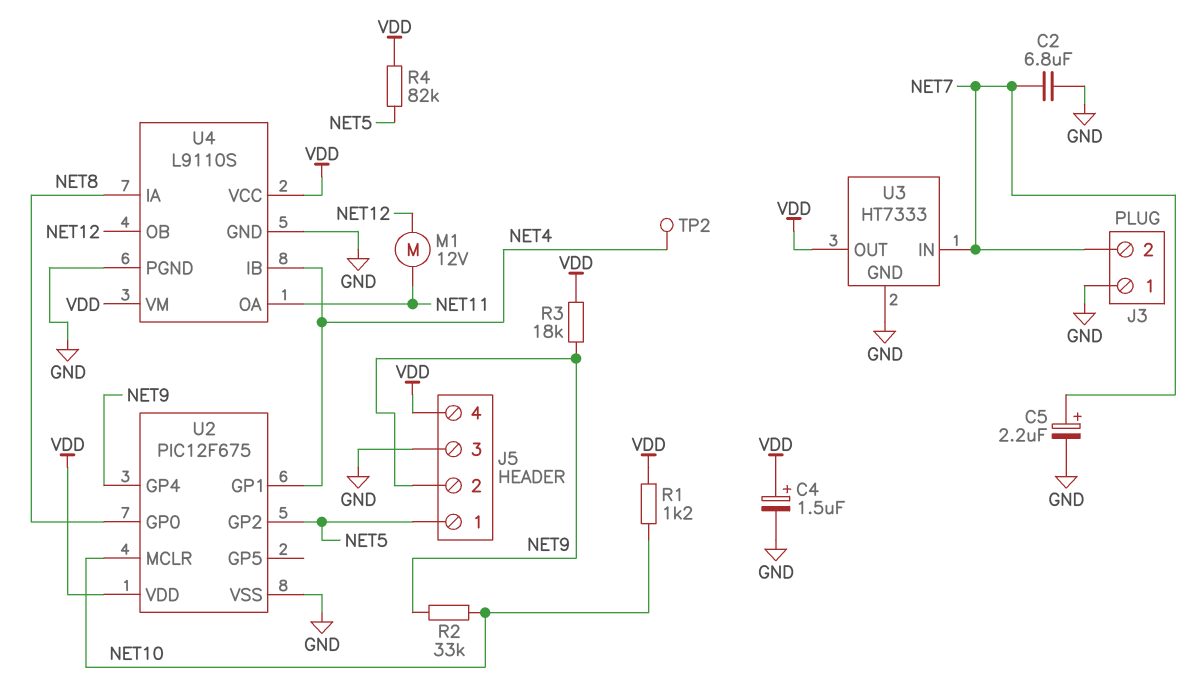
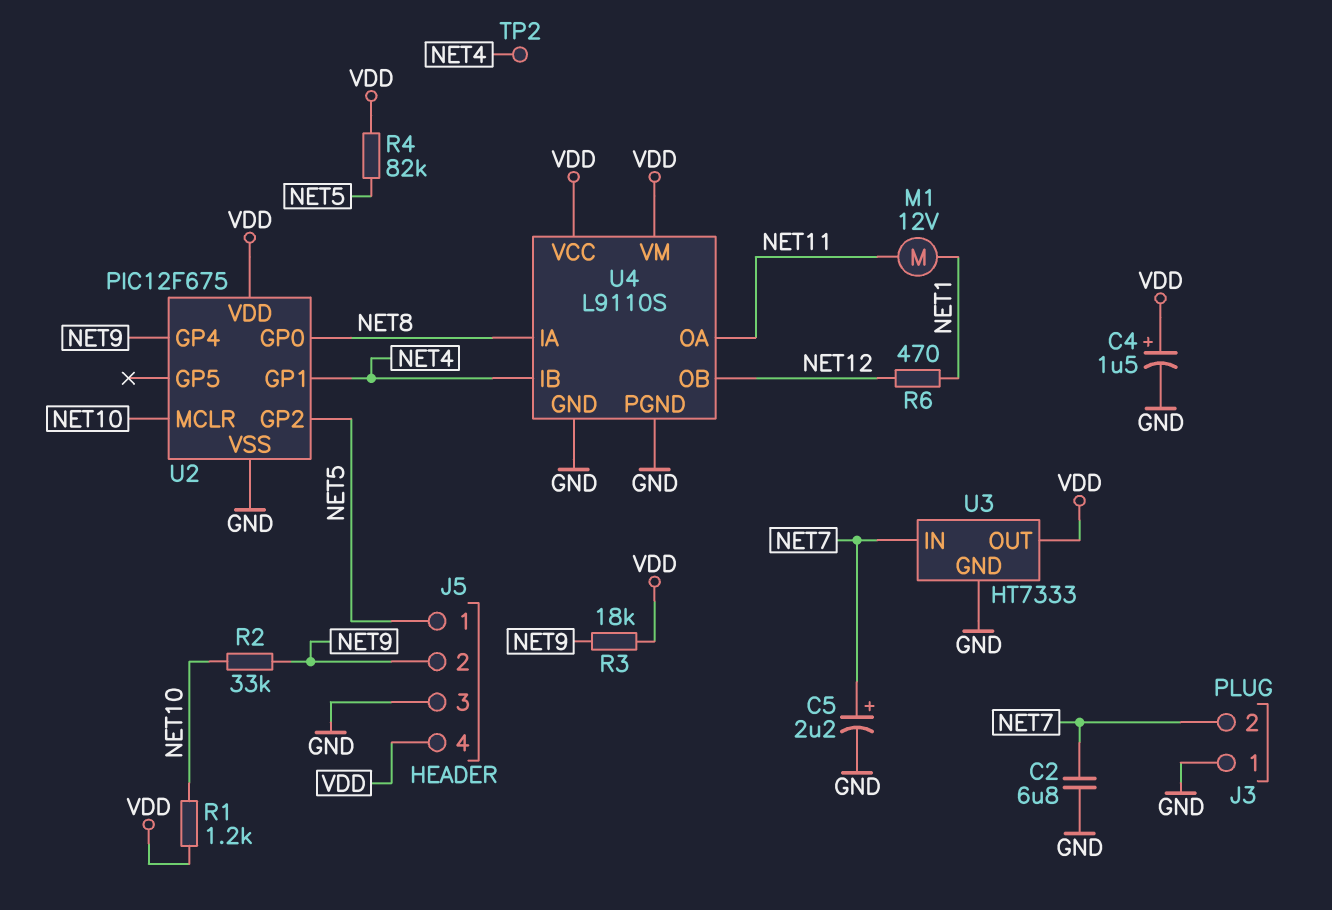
M1: motor 12V (NET11, NET12) -> motor 12V (NET1, NET11)
R6: none -> 470 (NET1, NET12)

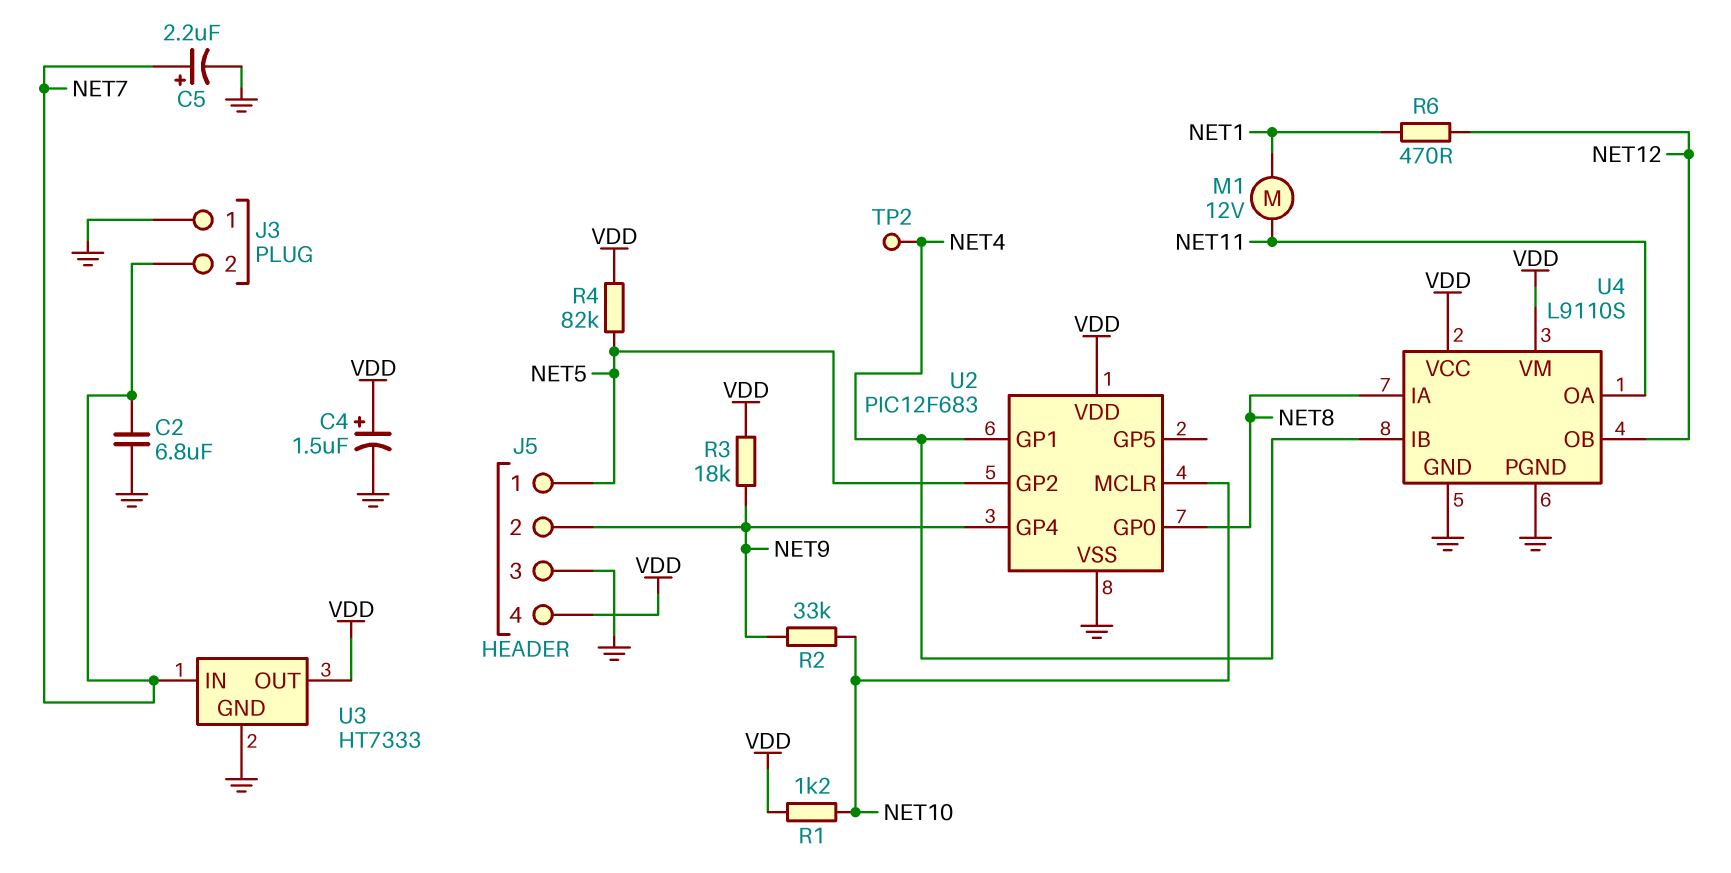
U2: PIC12F675 -> PIC12F683

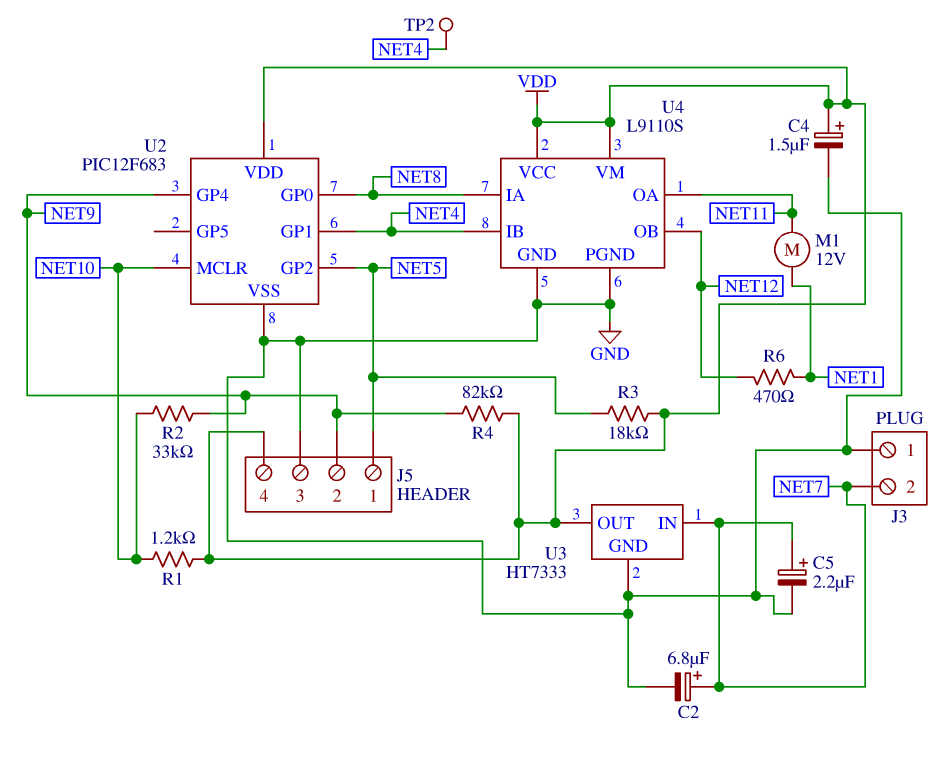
C2: 6.8uF (GND, NET7) -> 6.8uF (plus NET7, minus GND)
R3: 18k (NET9, VDD) -> 18k (NET5, VDD)
R4: 82k (NET5, VDD) -> 82k (NET9, VDD)

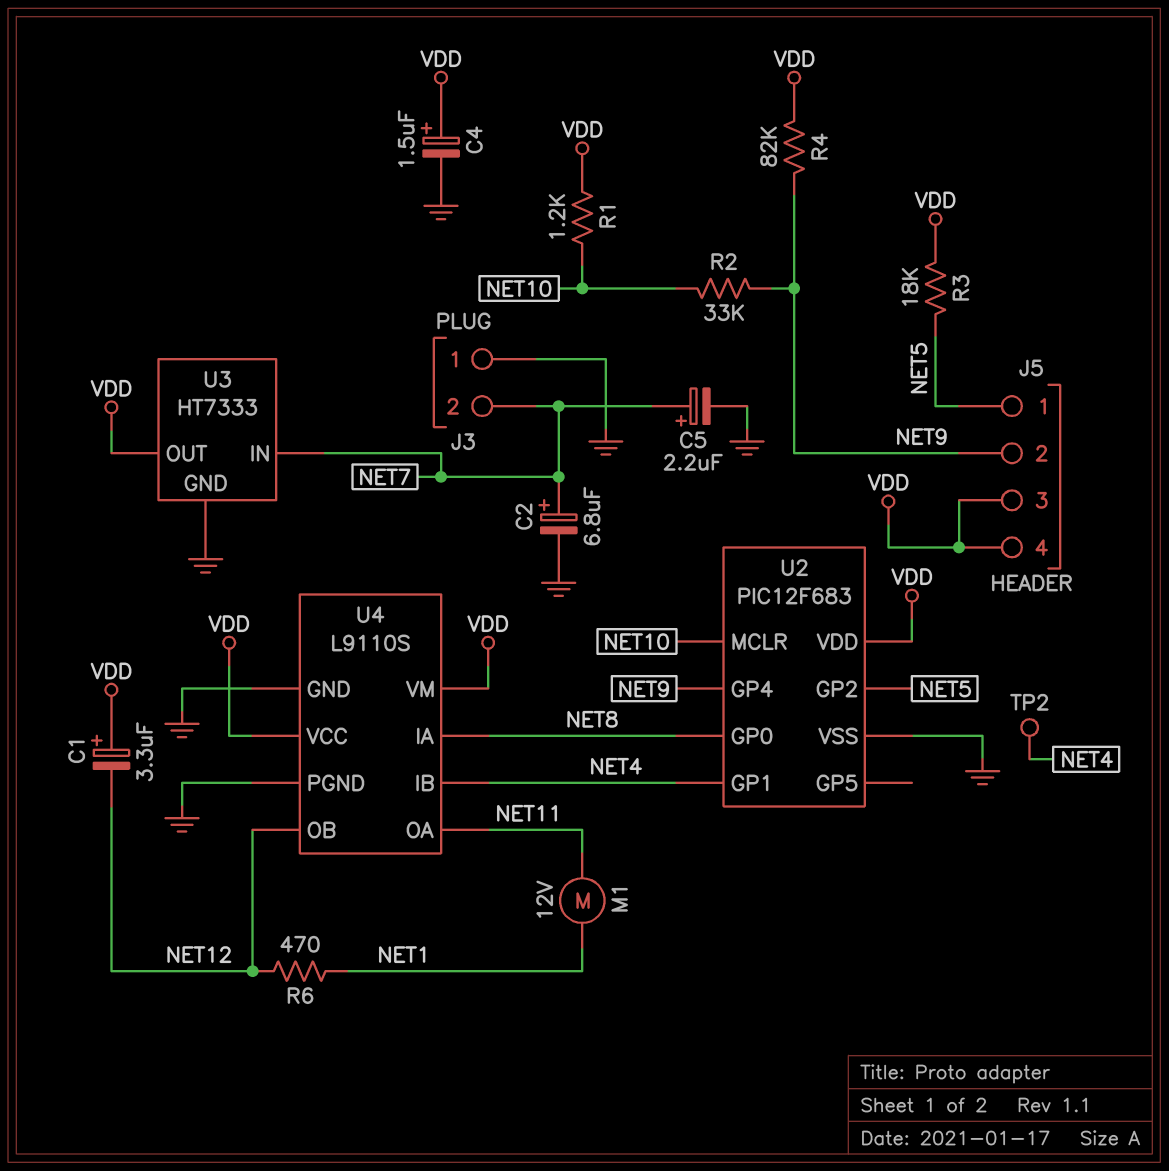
C1: none -> 3.3uF (plus VDD, minus NET12)
J5 pin 3: GND -> VDD

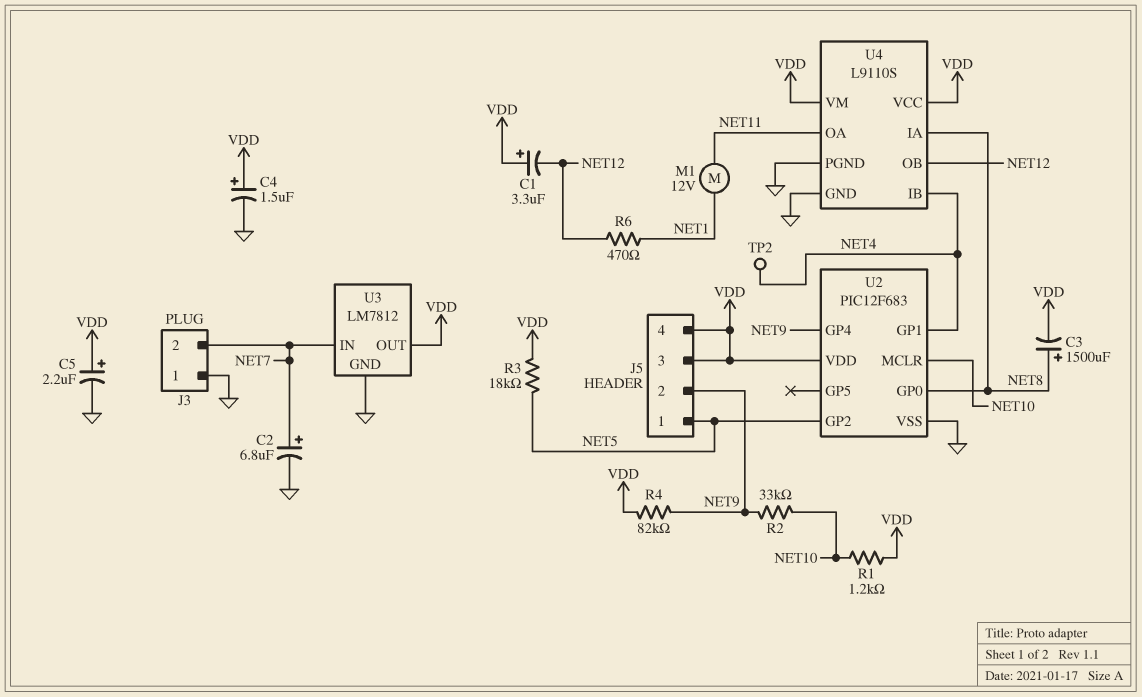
C3: none -> 1500uF (plus NET8, minus VDD)
C5: 2.2uF (plus NET7, minus GND) -> 2.2uF (plus VDD, minus GND)
U3: HT7333 -> LM7812

